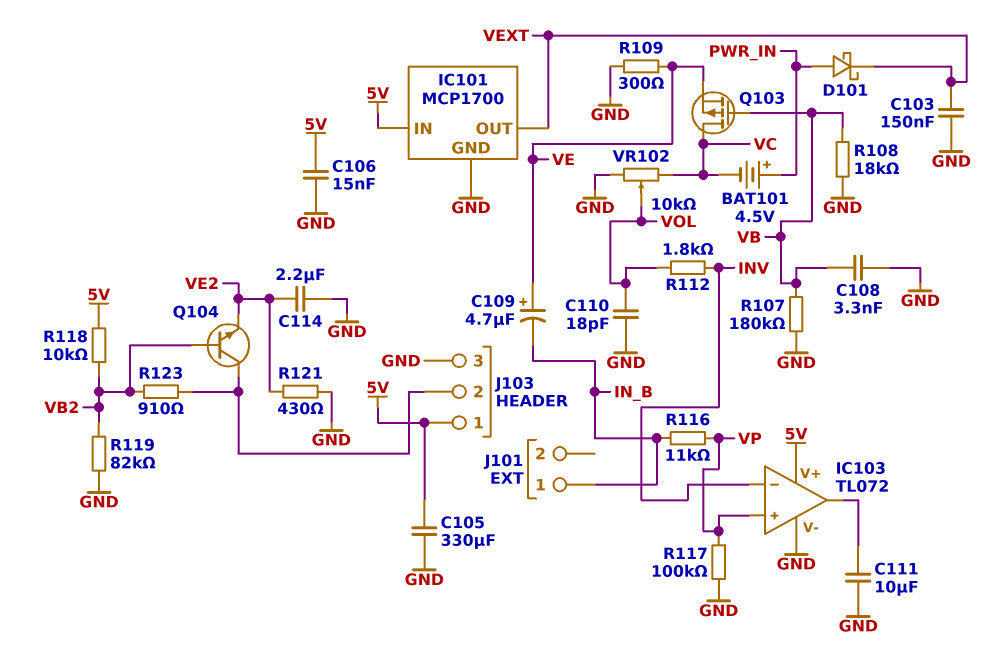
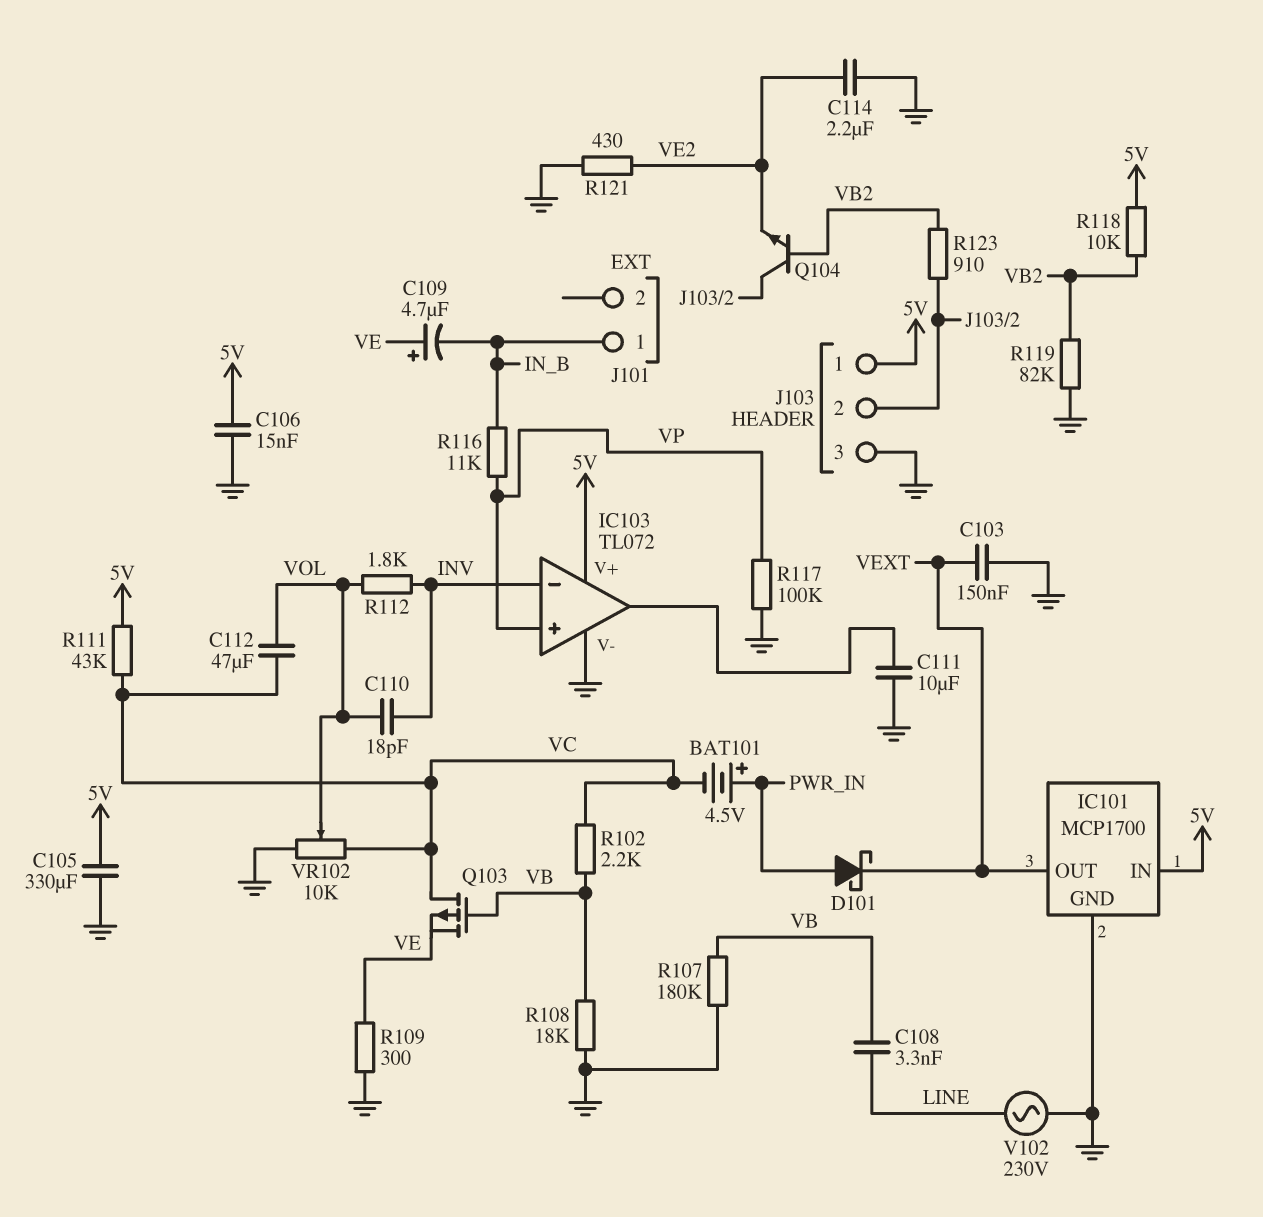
C108: 3.3nF (GND, VB) -> 3.3nF (LINE, VB)
C110: 18pF (GND, VOL) -> 18pF (INV, VOL)
C112: none -> 47uF (VC, VOL)
R102: none -> 2.2k (VB, VC)
R111: none -> 43k (5V, VC)
V102: none -> AC 230V (GND, LINE)

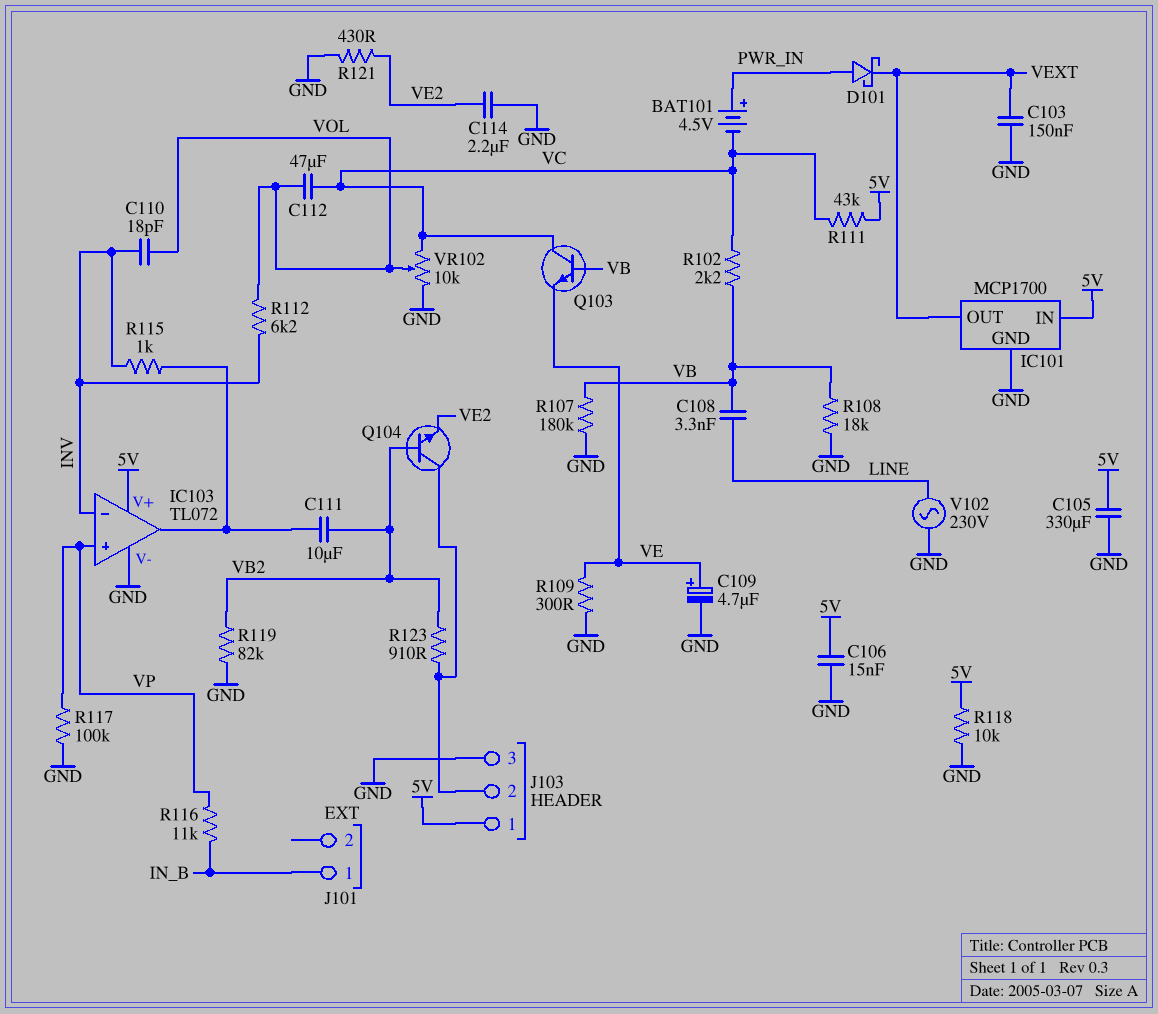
C109: 4.7uF (plus VE, minus IN_B) -> 4.7uF (plus VE, minus GND)
C111: 10uF (GND, IC103/out) -> 10uF (IC103/out, VB2)
Q103: PMOS (G VB, D VC, S VE) -> NPN (B VB, C VC, E VE)
R112: 1.8k (INV, VOL) -> 6.2k (INV, VOL)
R115: none -> 1k (IC103/out, INV)
R118: 10k (5V, VB2) -> 10k (5V, GND)

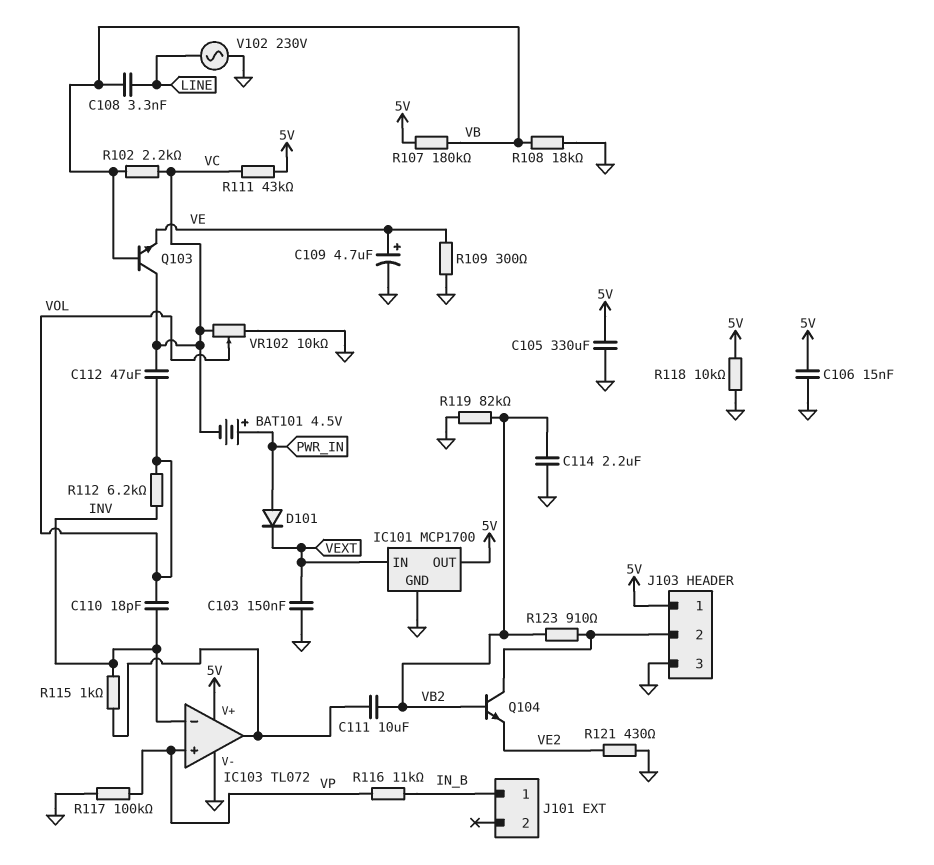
C114: 2.2uF (GND, VE2) -> 2.2uF (GND, VB2)
D101: schottky (A PWR_IN, K VEXT) -> diode (A PWR_IN, K VEXT)
IC101 pin IN: 5V -> VEXT
IC101 pin OUT: VEXT -> 5V
R107: 180k (GND, VB) -> 180k (5V, VB)

